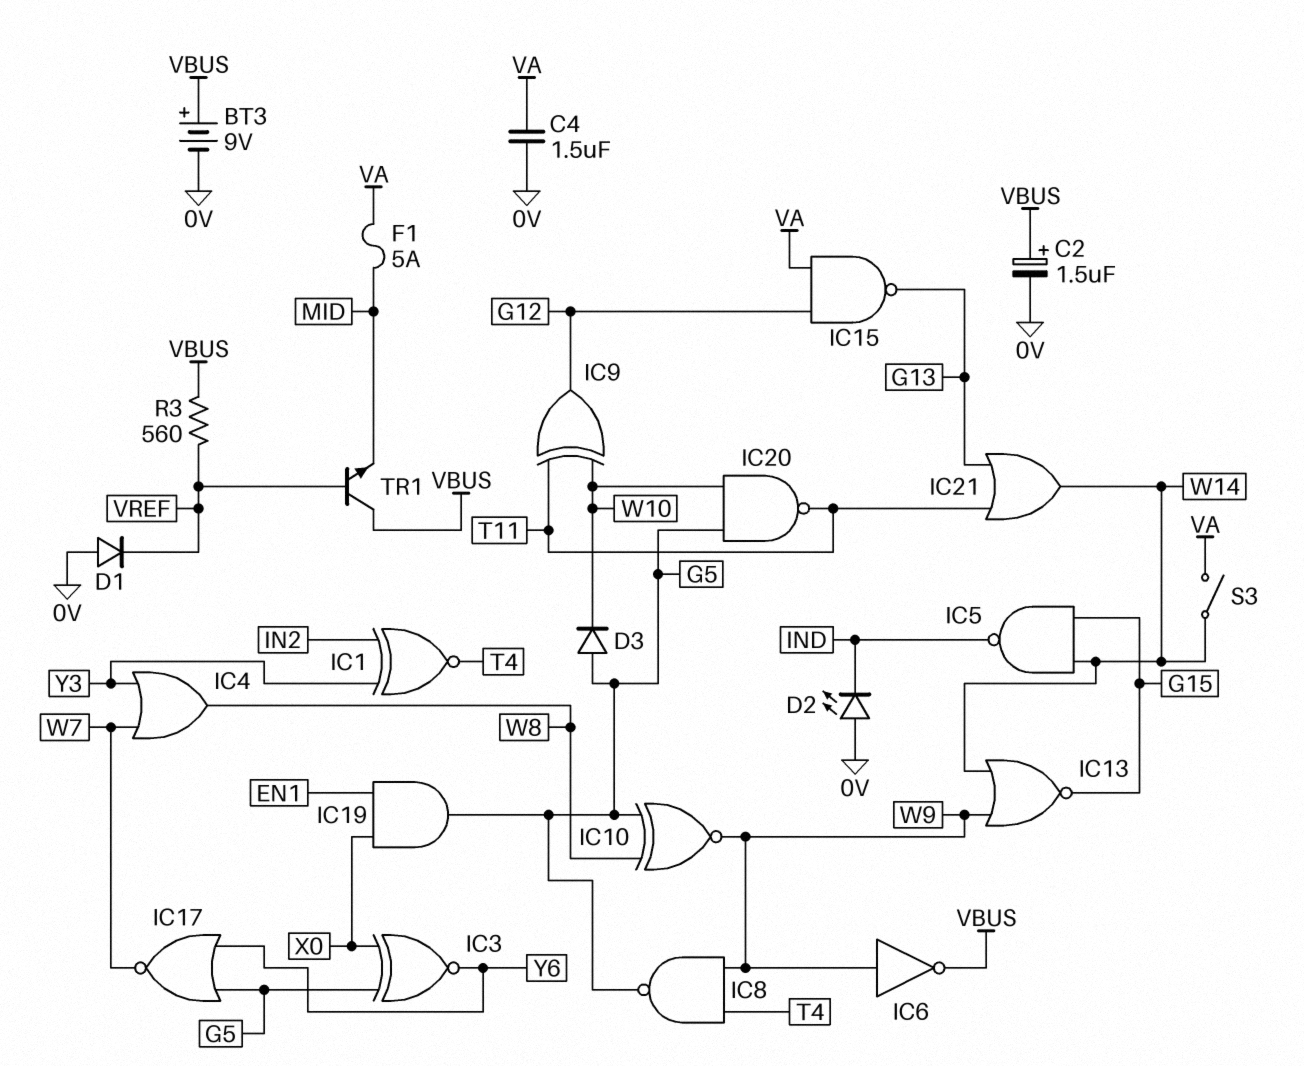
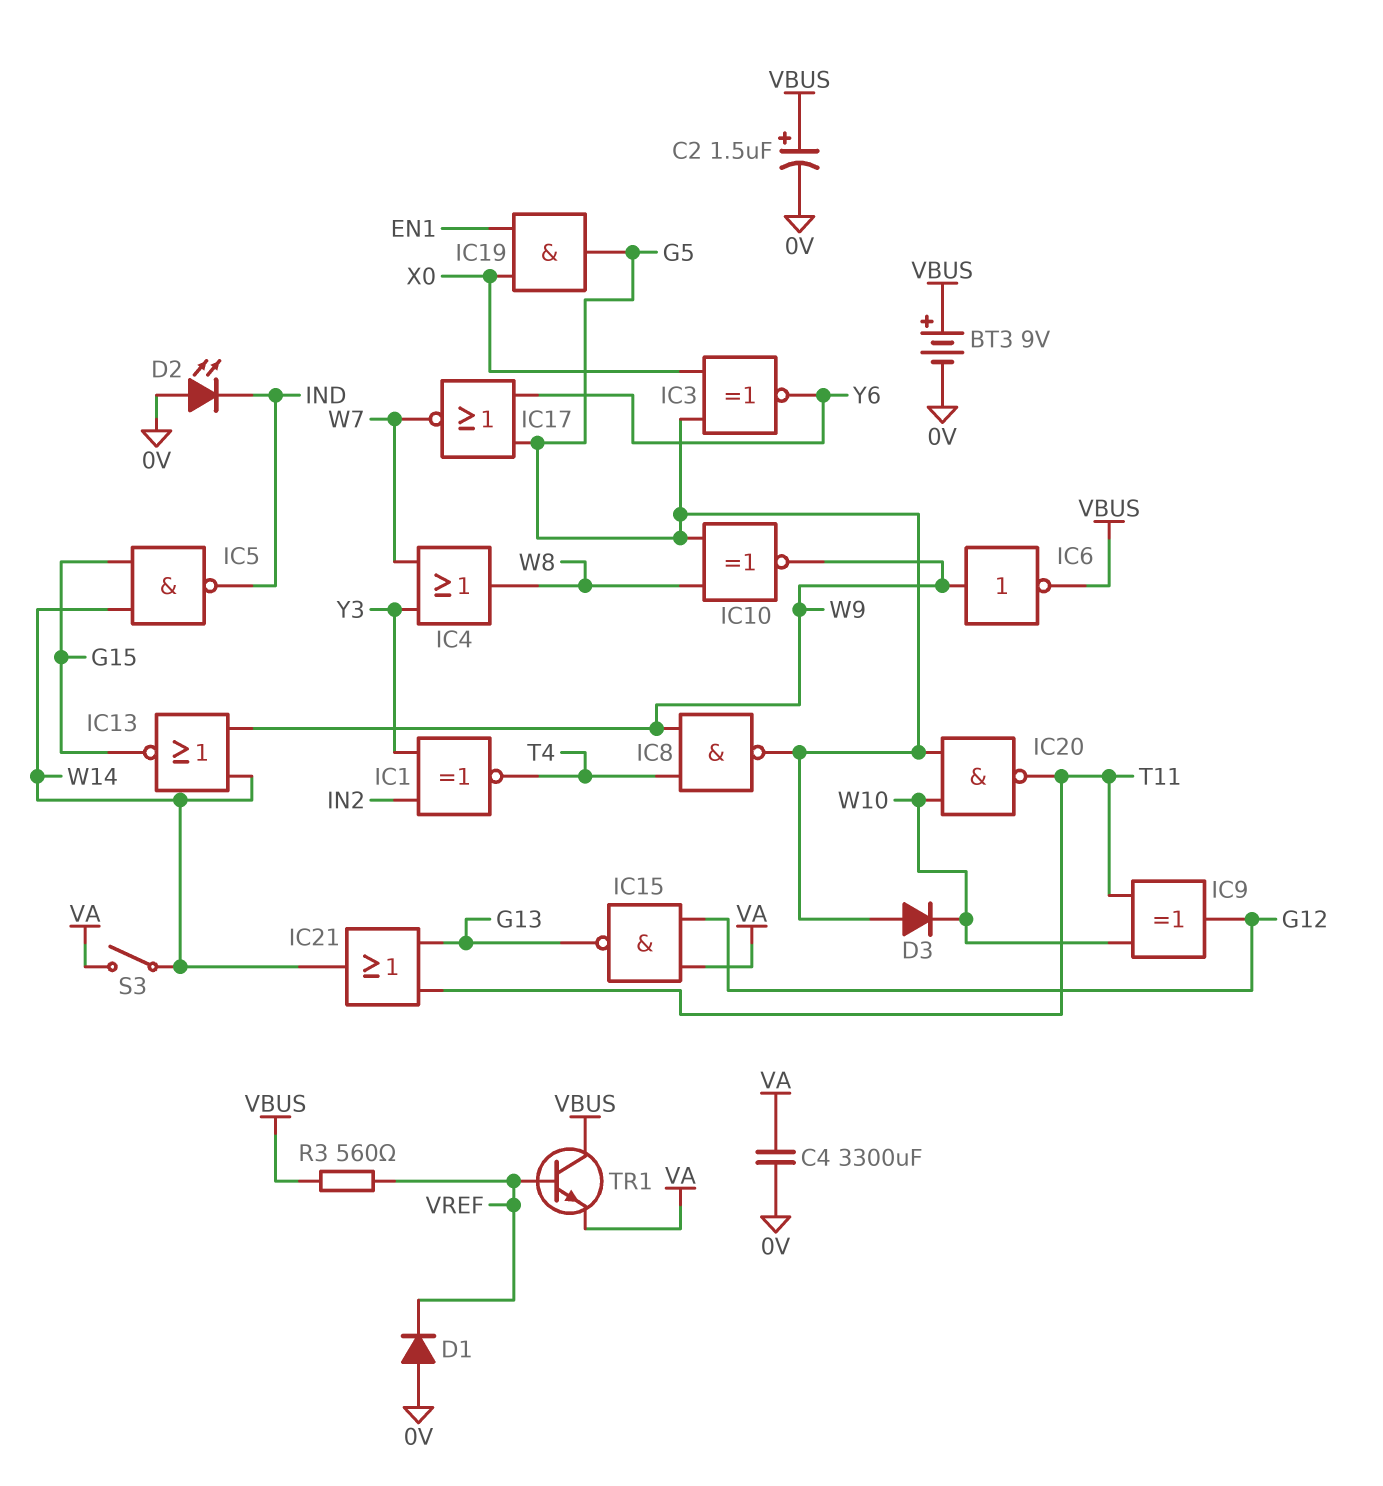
C4: 1.5uF (0V, VA) -> 3300uF (0V, VA)
F1: 5A (MID, VA) -> none
TR1: NPN (B VREF, C VBUS, E MID) -> NPN (B VREF, C VBUS, E VA)

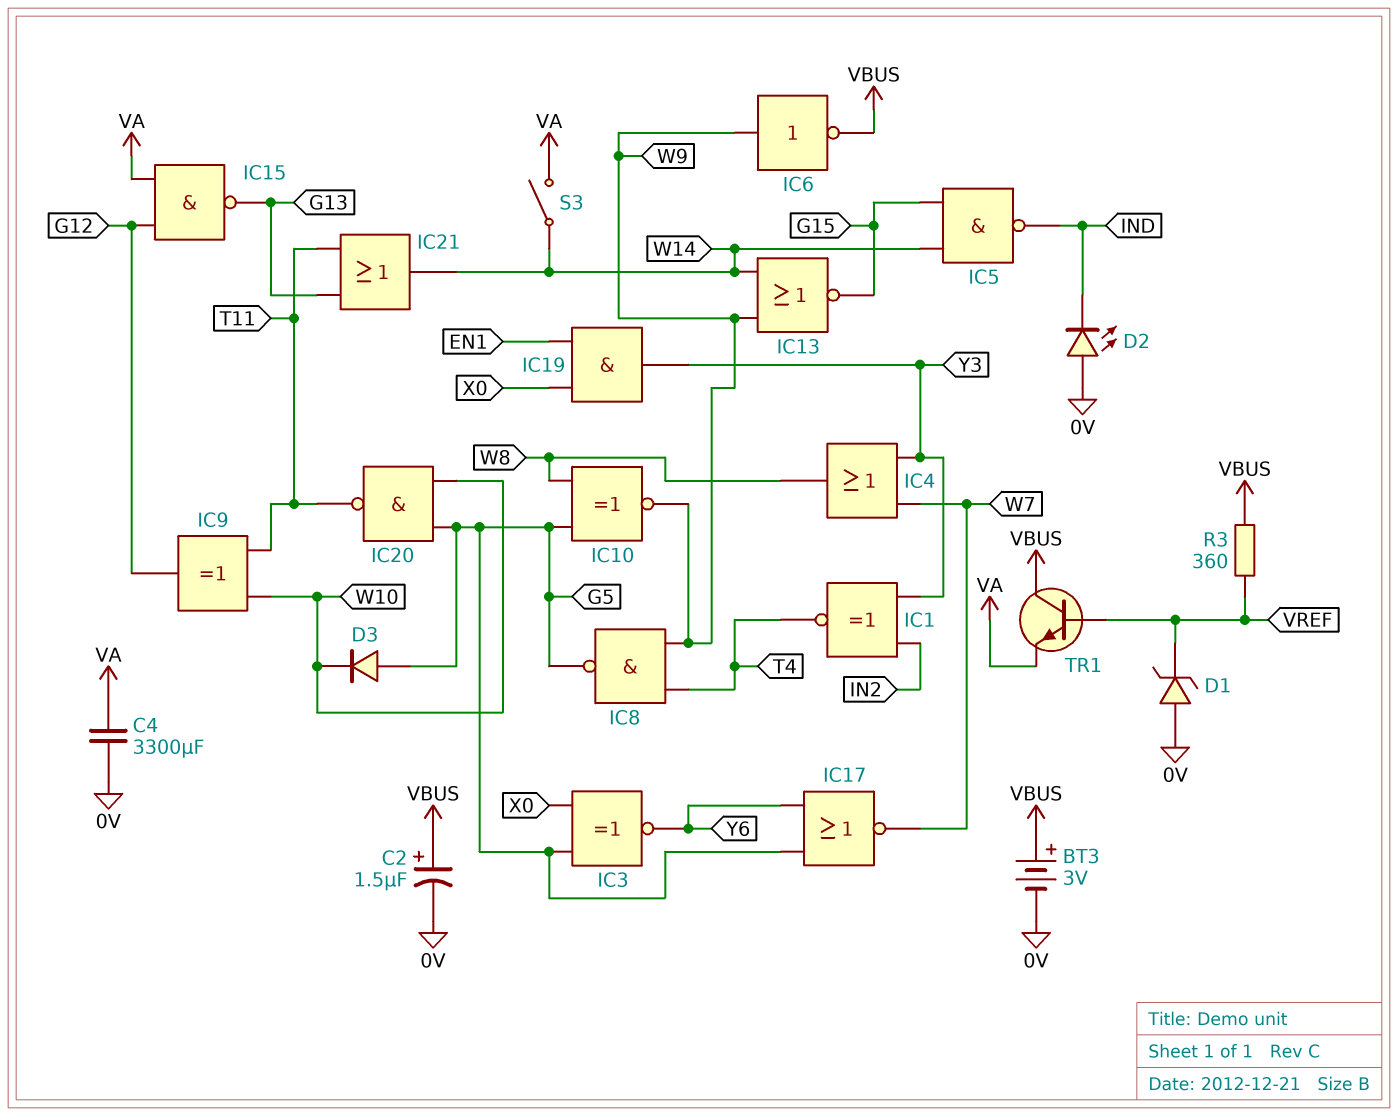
BT3: 9V (plus VBUS, minus 0V) -> 3V (plus VBUS, minus 0V)
D1: diode (A 0V, K VREF) -> zener (A 0V, K VREF)
IC19: AND (in EN1, in X0, out G5) -> AND (in EN1, in X0, out Y3)
R3: 560 (VBUS, VREF) -> 360 (VBUS, VREF)

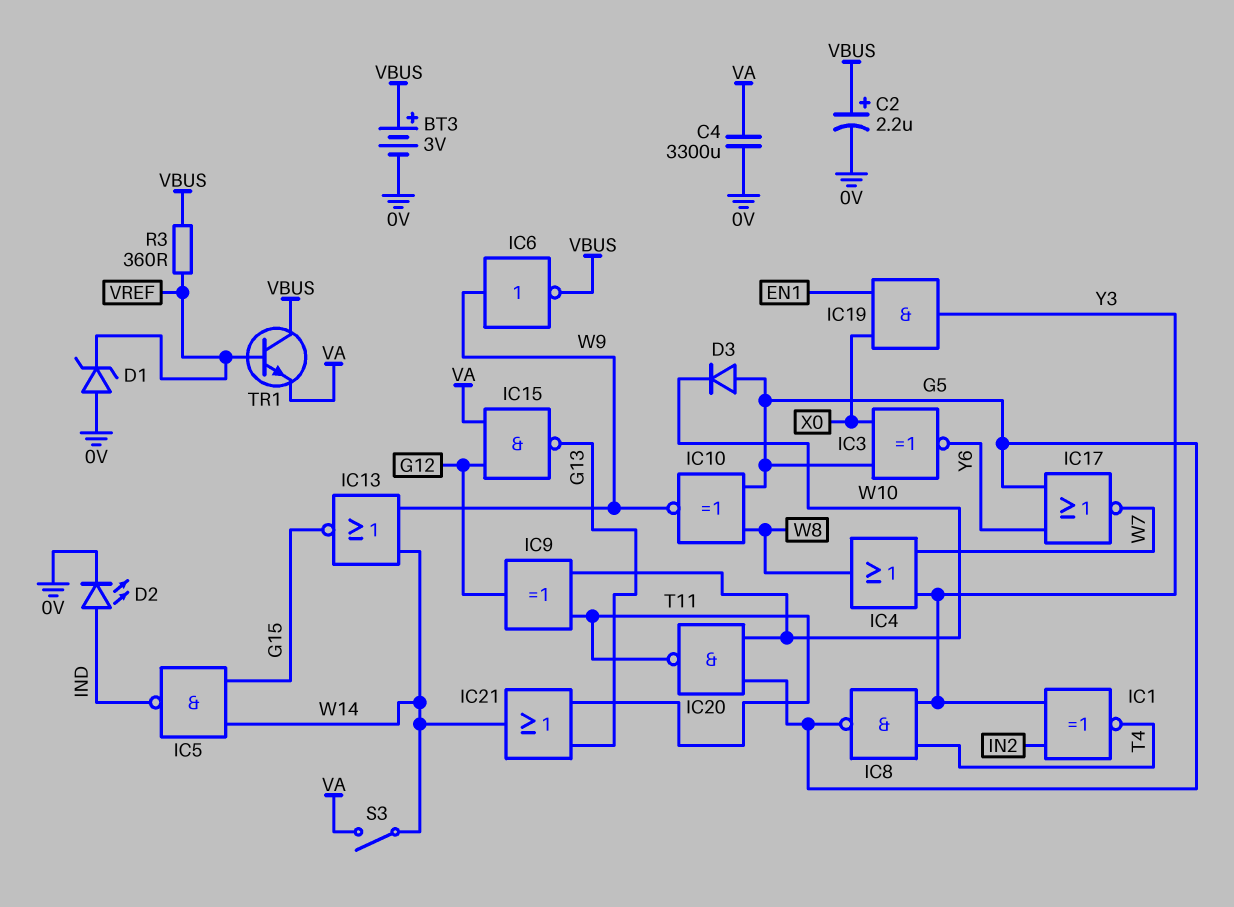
C2: 1.5uF (plus VBUS, minus 0V) -> 2.2uF (plus VBUS, minus 0V)
D2: LED (A 0V, K IND) -> LED (A IND, K 0V)
IC8: NAND (in T4, in W9, out G5) -> NAND (in T4, in Y3, out G5)

